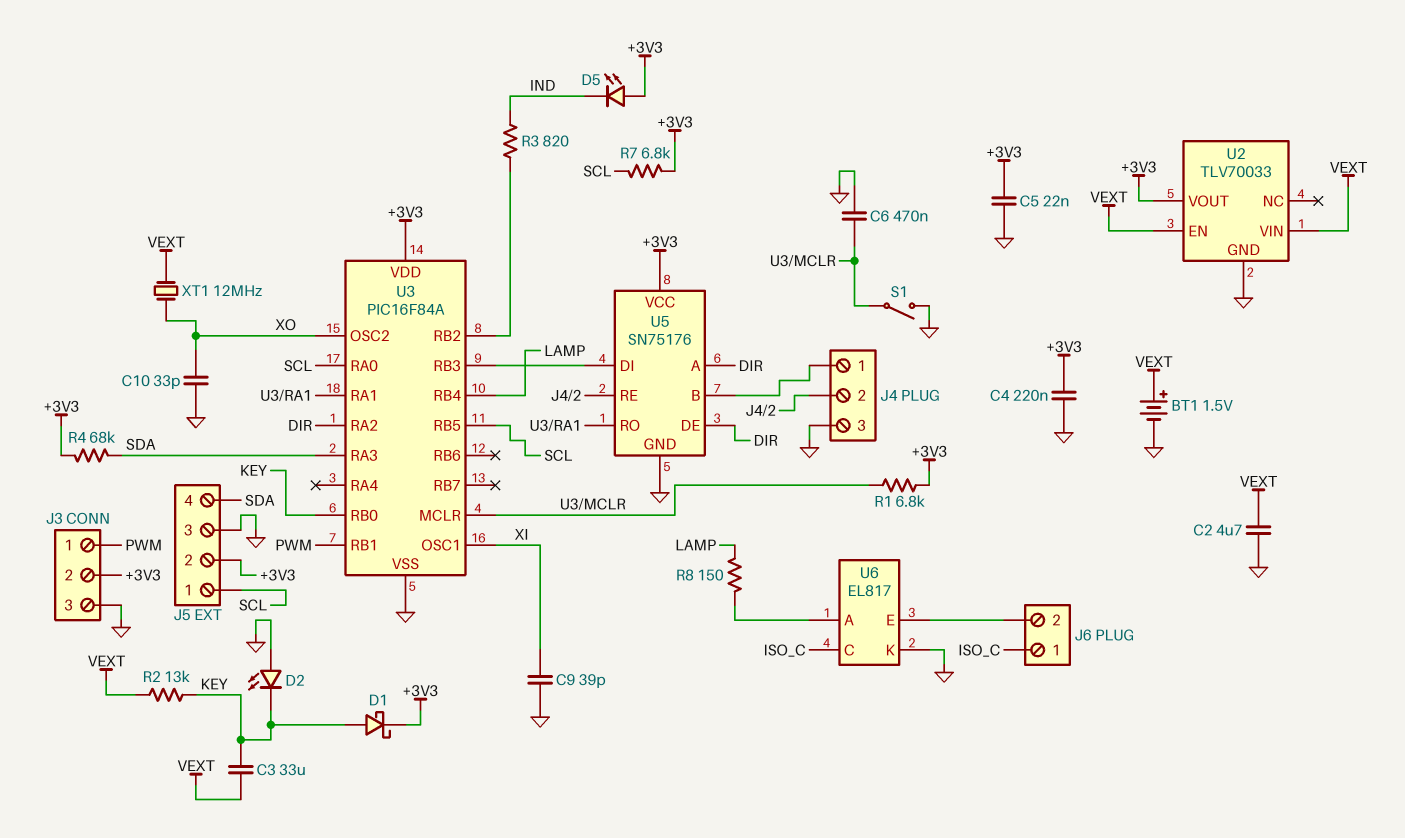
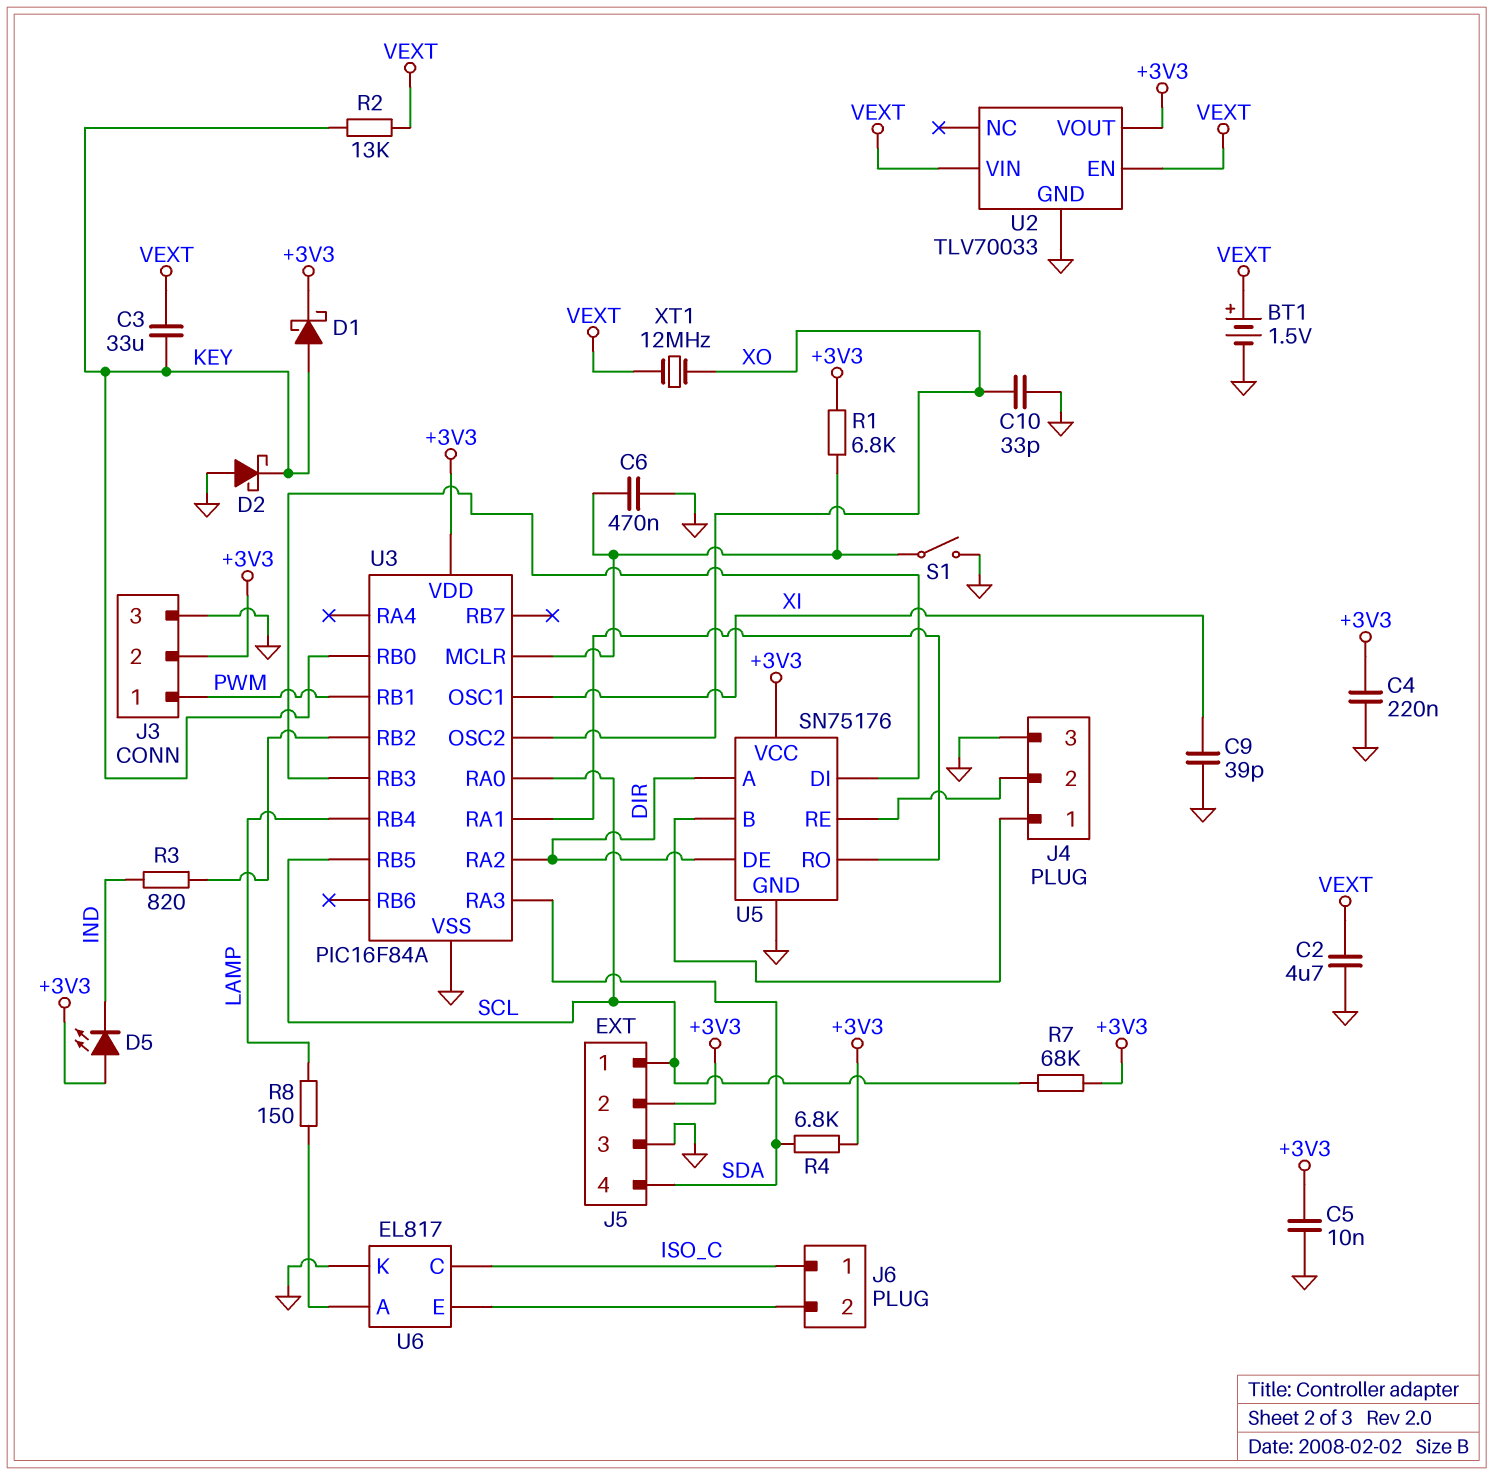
C5: 22nF (+3V3, GND) -> 10nF (+3V3, GND)
D2: LED (A GND, K KEY) -> schottky (A GND, K KEY)
R4: 68k (+3V3, SDA) -> 6.8k (+3V3, SDA)
R7: 6.8k (+3V3, SCL) -> 68k (+3V3, SCL)

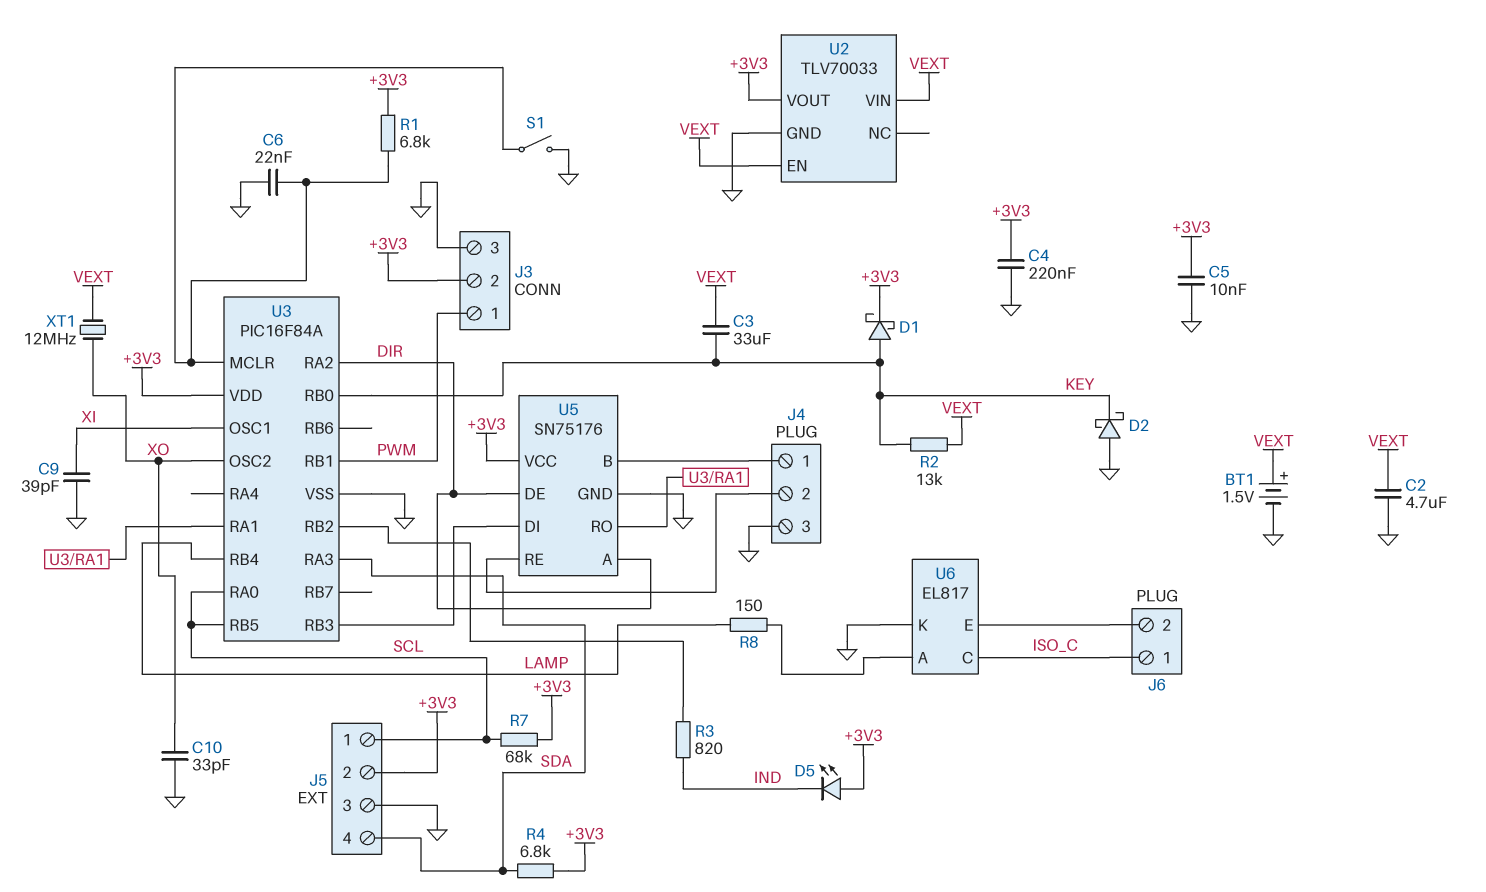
C6: 470nF (GND, U3/MCLR) -> 22nF (GND, U3/MCLR)

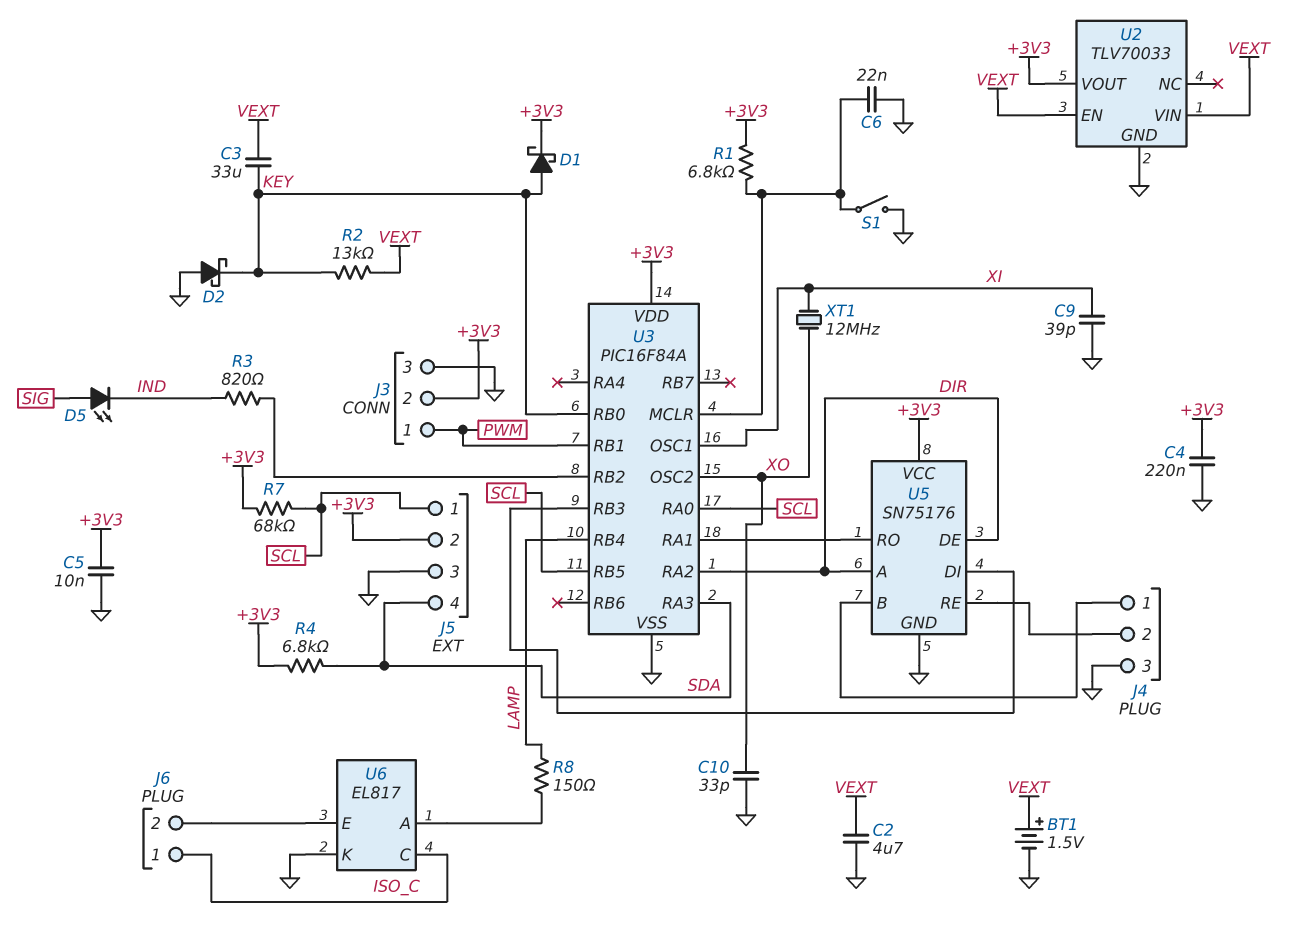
D5: LED (A +3V3, K IND) -> LED (A SIG, K IND)
XT1: 12MHz (VEXT, XO) -> 12MHz (XI, XO)

